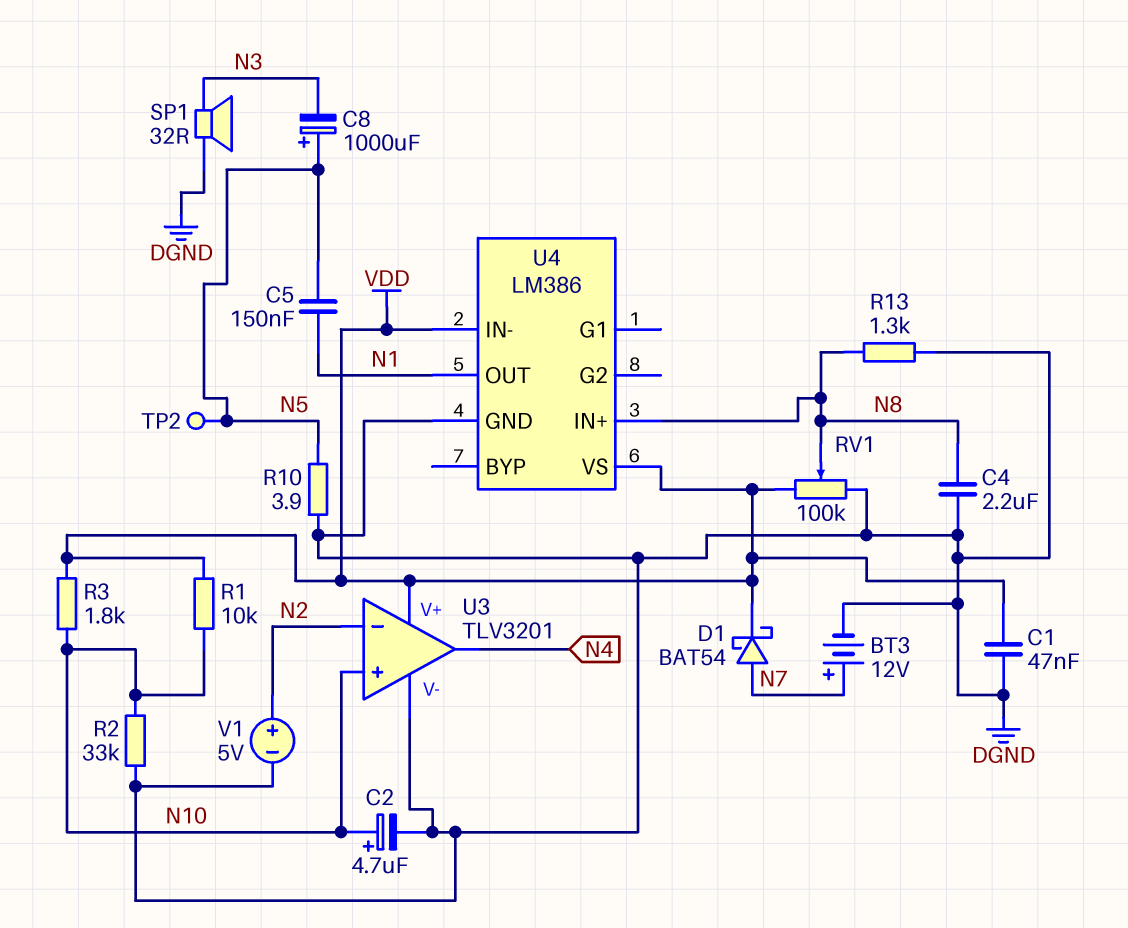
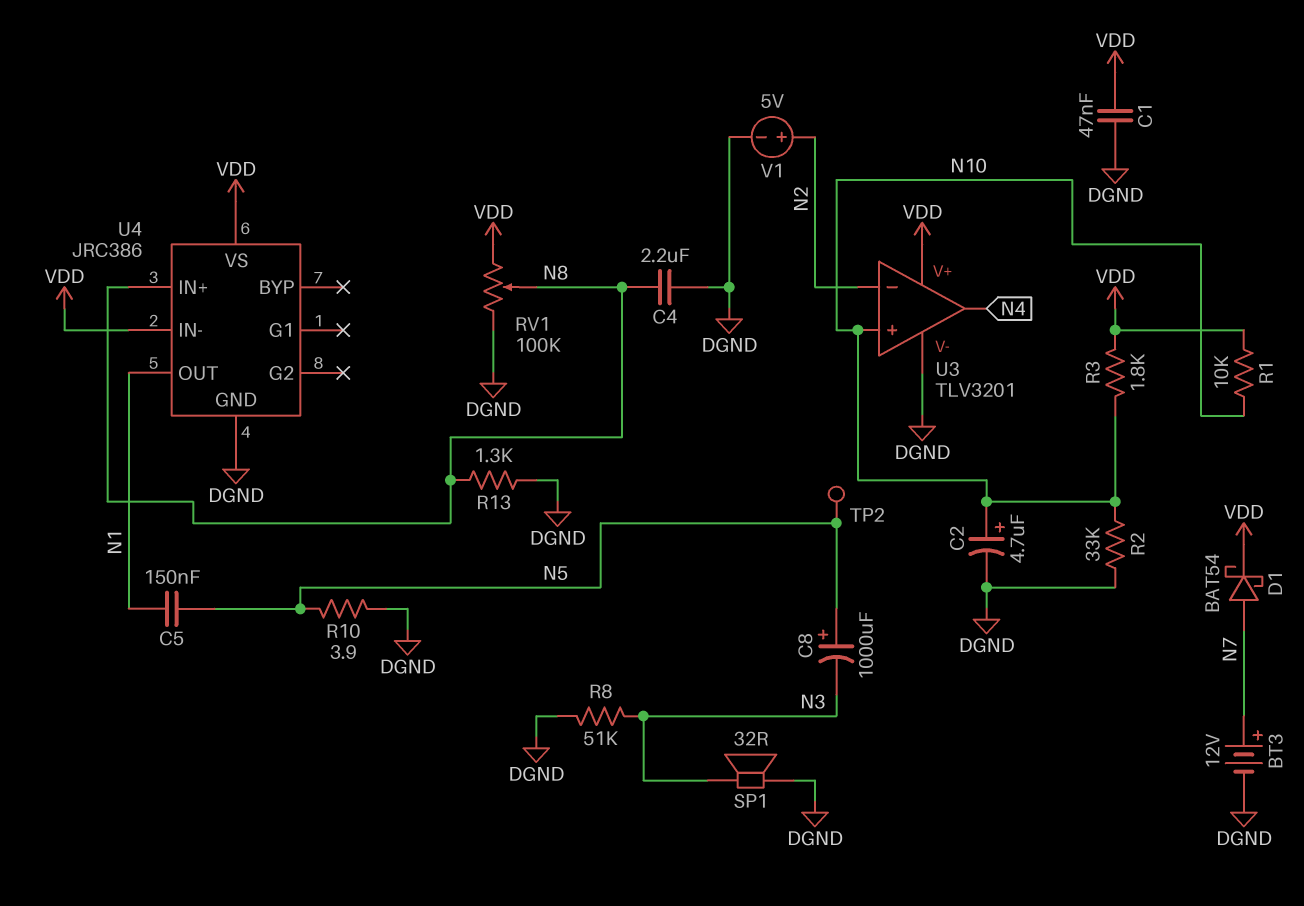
R8: none -> 51k (DGND, N3)
U4: LM386 -> JRC386

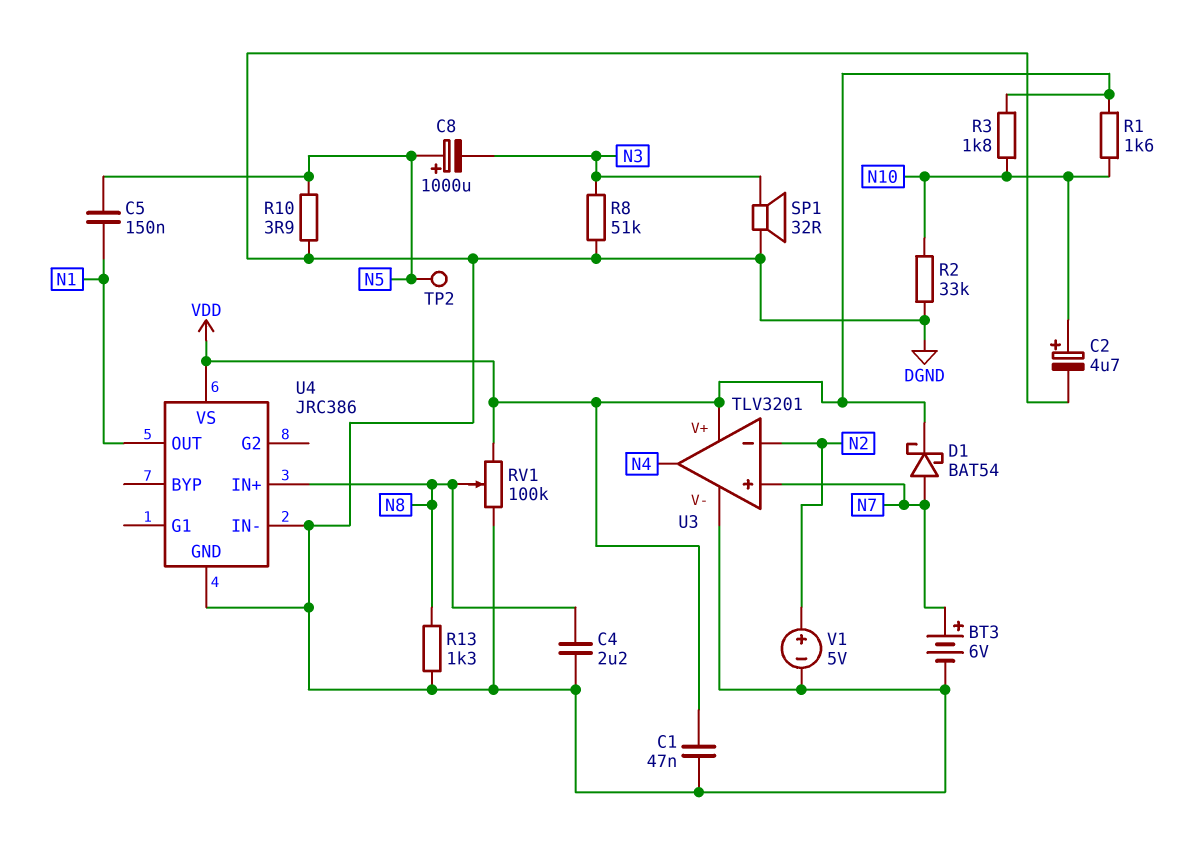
BT3: 12V (plus N7, minus DGND) -> 6V (plus N7, minus DGND)
R1: 10k (N10, VDD) -> 1.6k (N10, VDD)
U3 pin in+: N10 -> N7
U4 pin IN-: VDD -> DGND

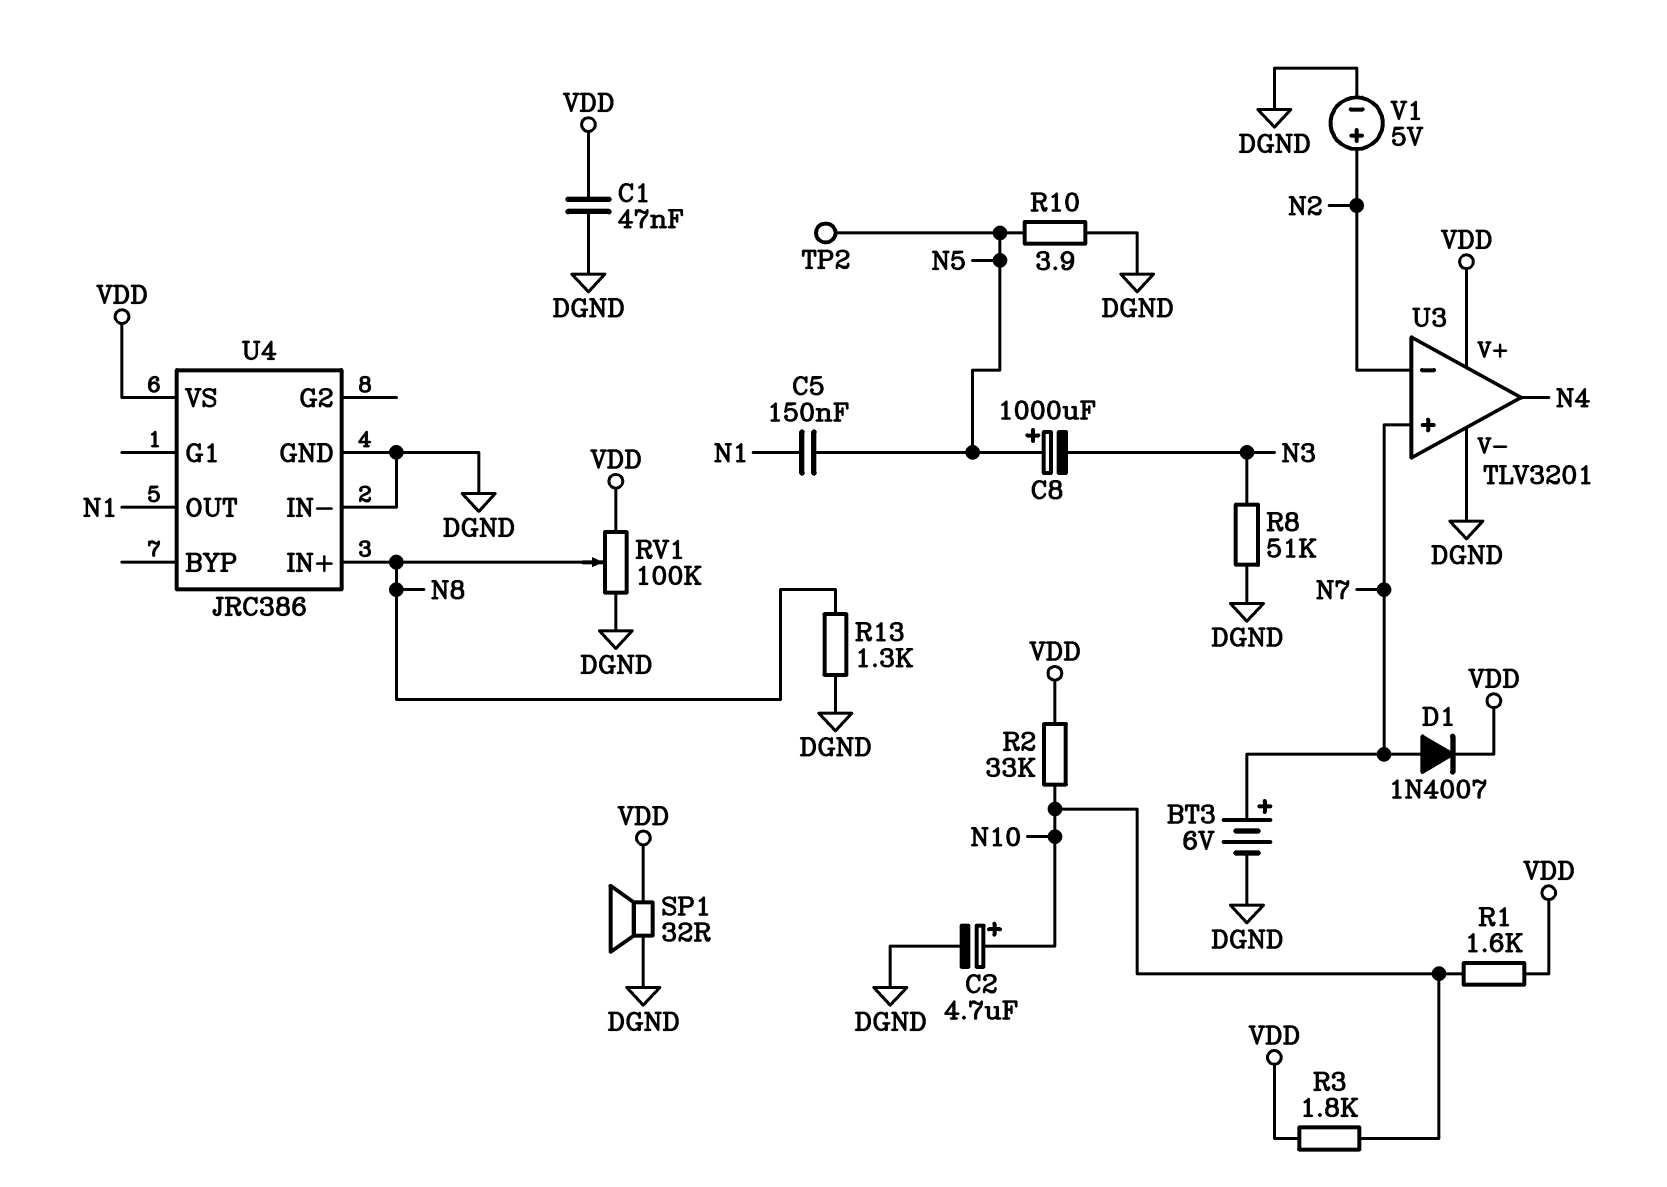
C4: 2.2uF (DGND, N8) -> none
D1: schottky BAT54 (A N7, K VDD) -> diode 1N4007 (A N7, K VDD)
R2: 33k (DGND, N10) -> 33k (N10, VDD)
SP1: speaker 32R (DGND, N3) -> speaker 32R (DGND, VDD)

